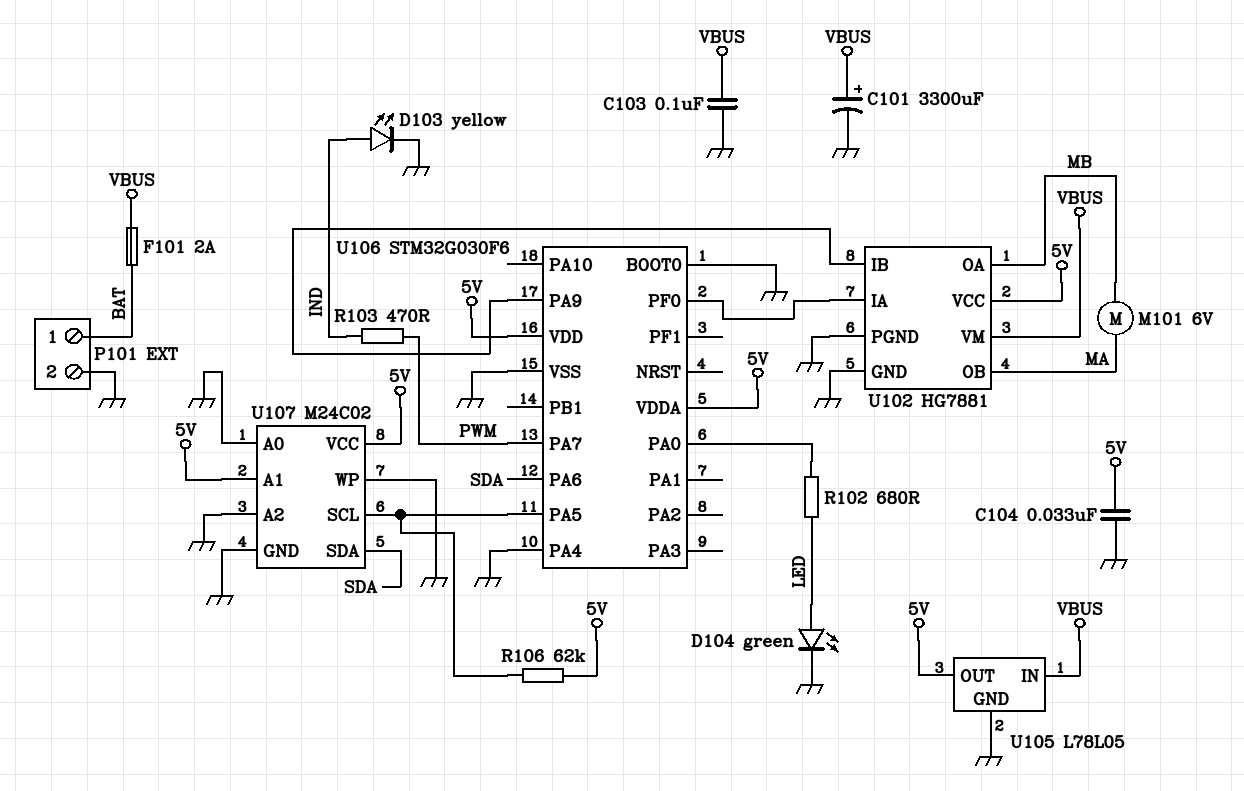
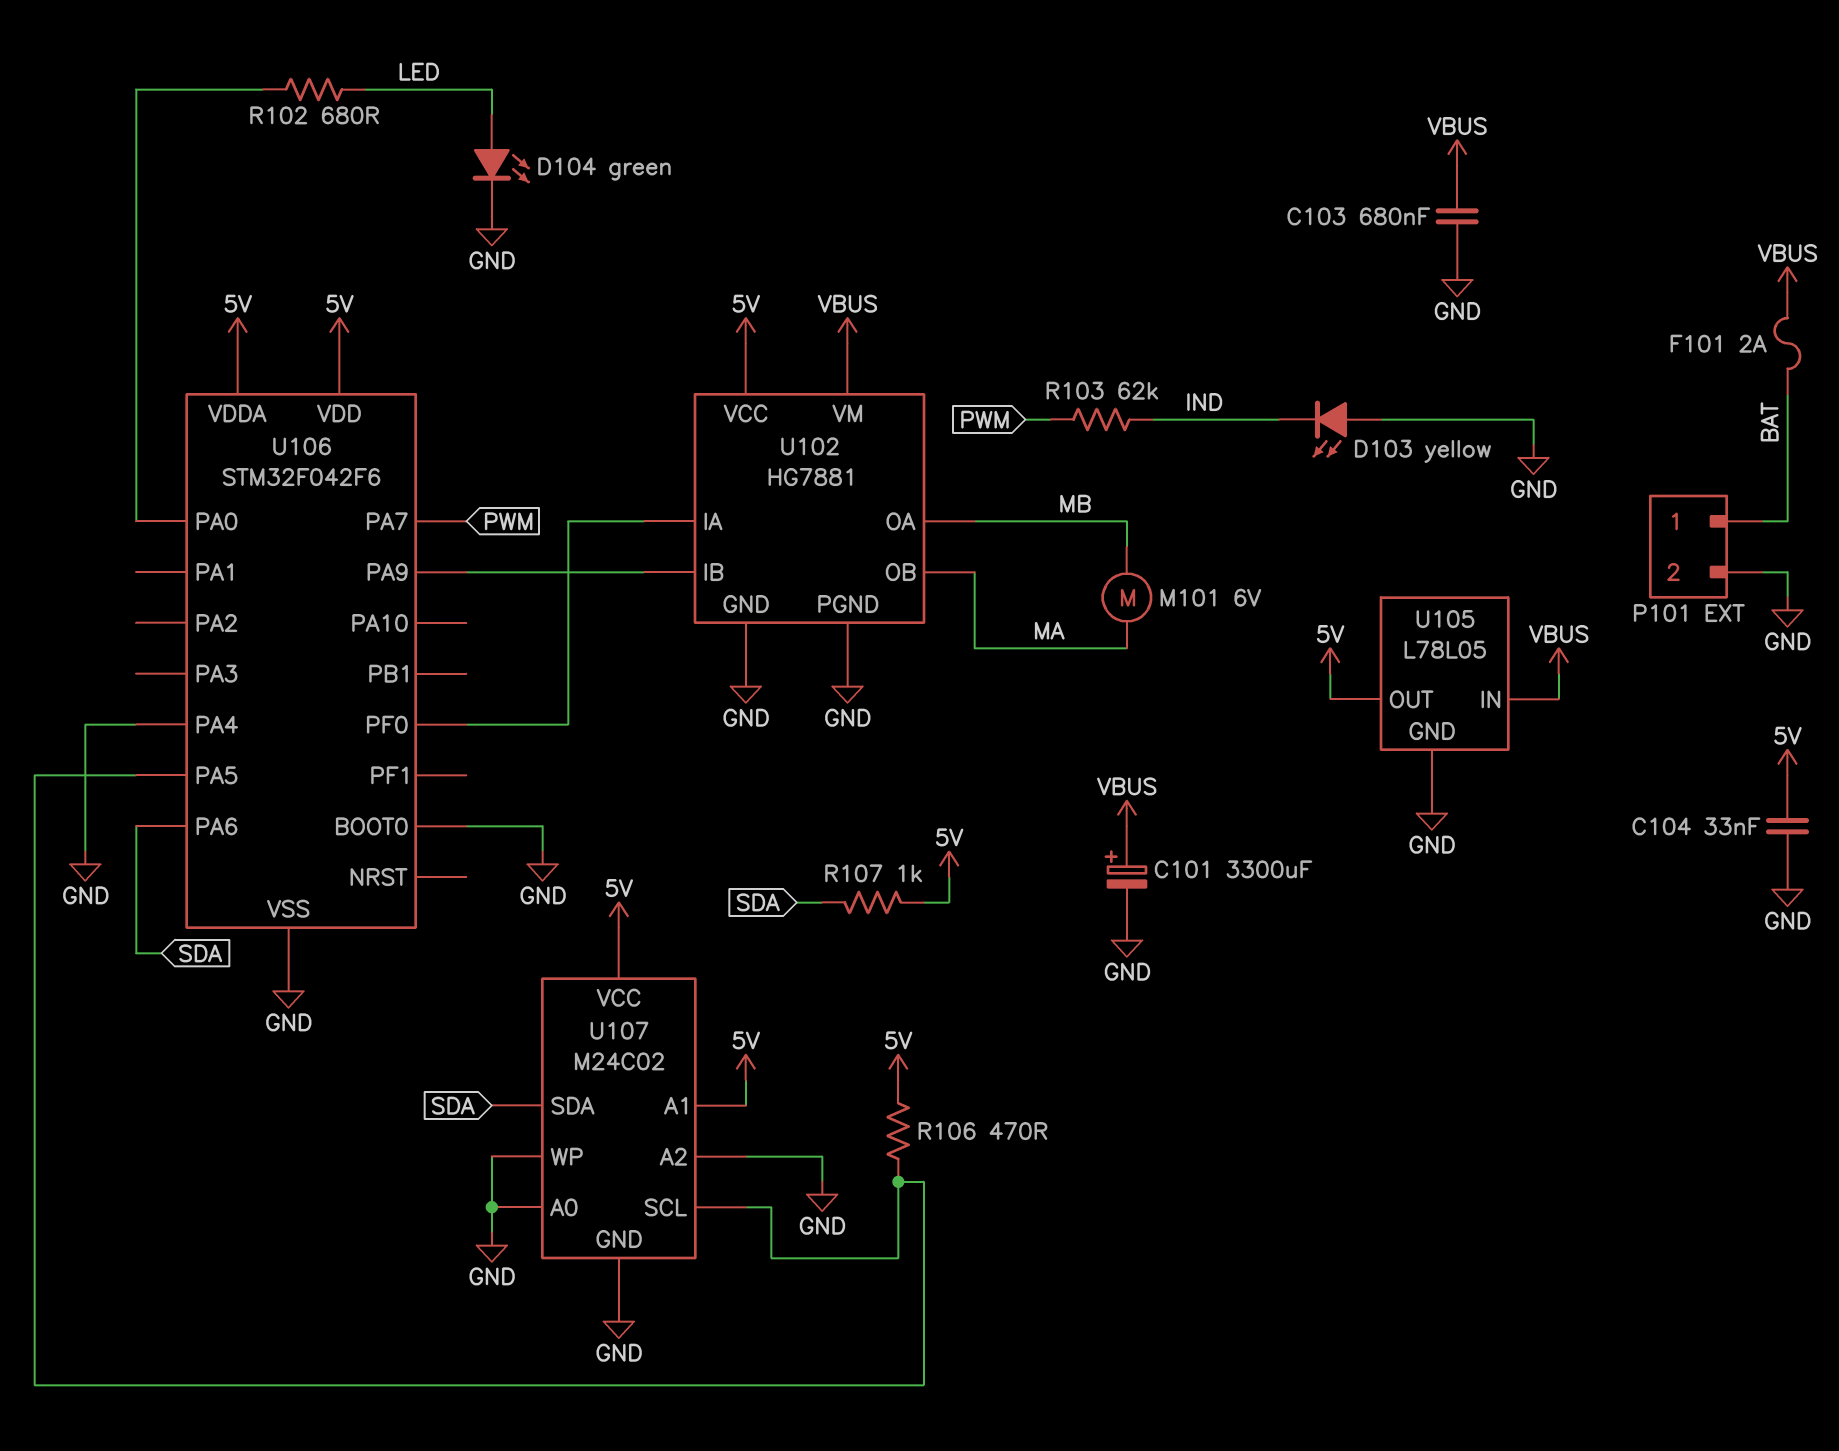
C103: 100nF (GND, VBUS) -> 680nF (GND, VBUS)
D103: LED yellow (A IND, K GND) -> LED yellow (A GND, K IND)
R103: 470 (IND, PWM) -> 62k (IND, PWM)
R106: 62k (5V, U106/PA5) -> 470 (5V, U106/PA5)
R107: none -> 1k (5V, SDA)
U106: STM32G030F6 -> STM32F042F6

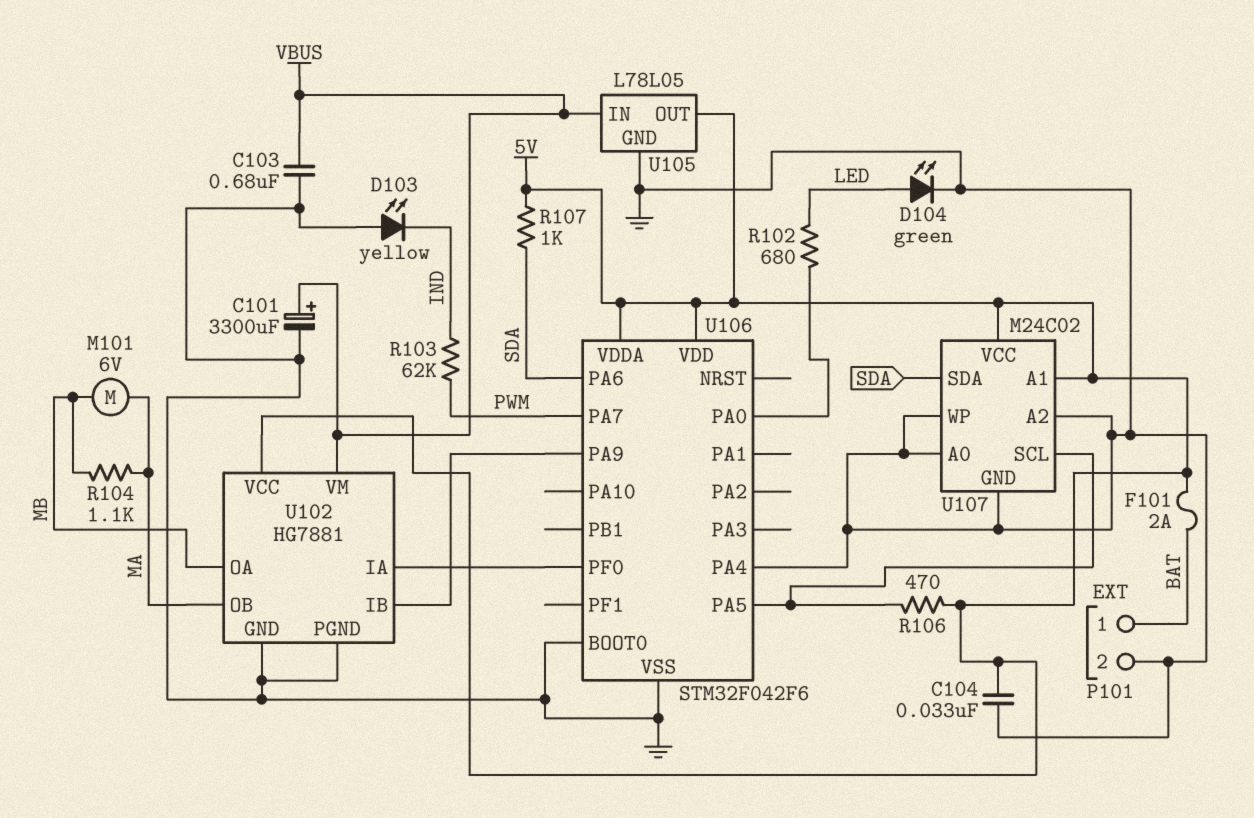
F101: 2A (BAT, VBUS) -> 2A (5V, BAT)
R104: none -> 1.1k (MA, MB)

